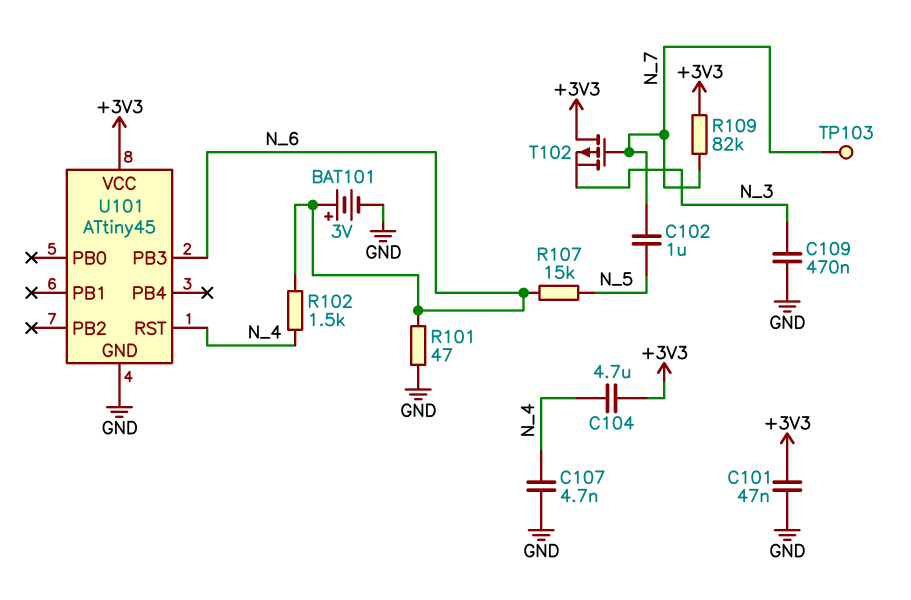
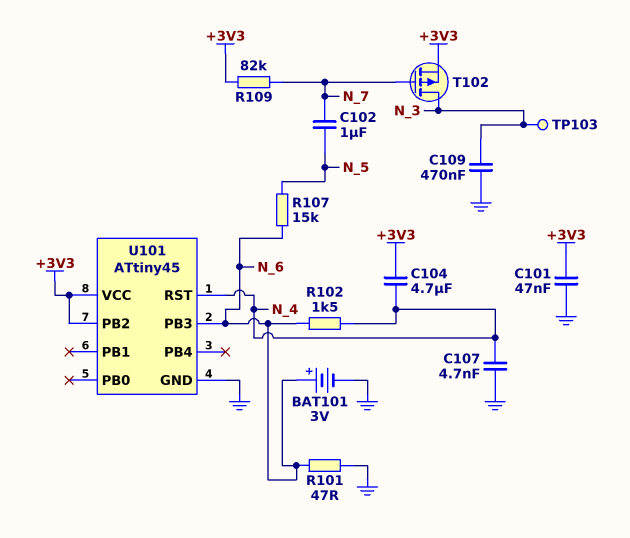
T102: PMOS (G N_7, D +3V3, S N_3) -> PMOS (G N_7, D N_3, S +3V3)
TP103: test point (N_7) -> test point (N_3)
U101 pin PB2: none -> +3V3

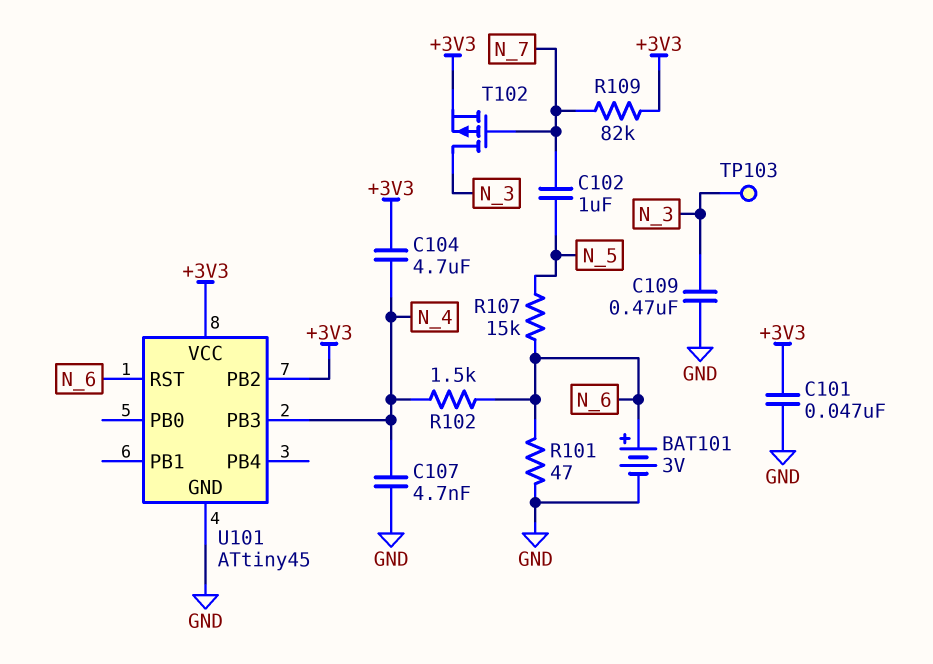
U101 pin PB3: N_6 -> N_4
U101 pin RST: N_4 -> N_6

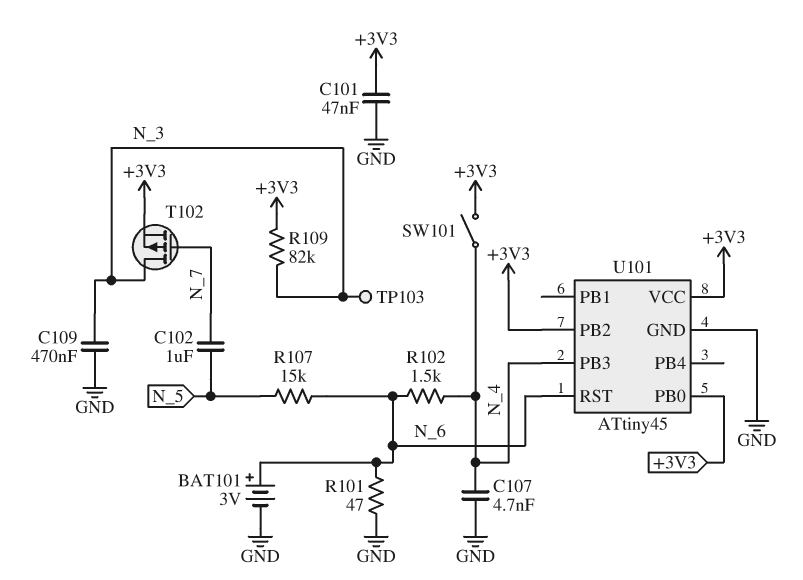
C104: 4.7uF (+3V3, N_4) -> none
R109: 82k (+3V3, N_7) -> 82k (+3V3, N_3)
SW101: none -> switch (+3V3, N_4)
U101 pin PB0: none -> +3V3

